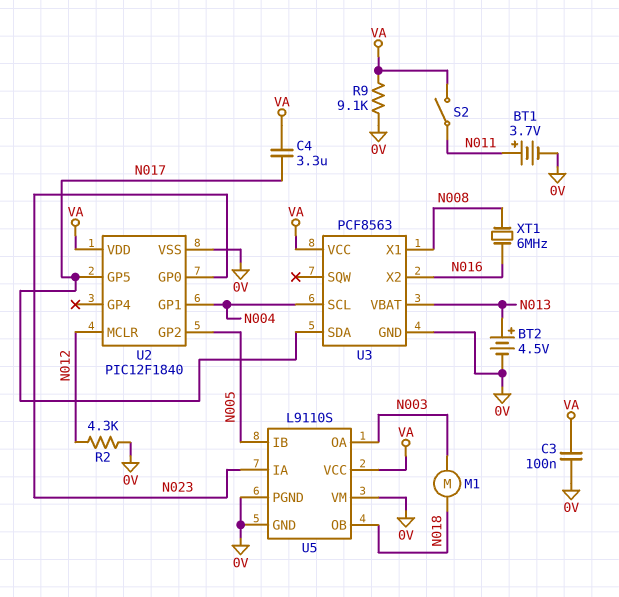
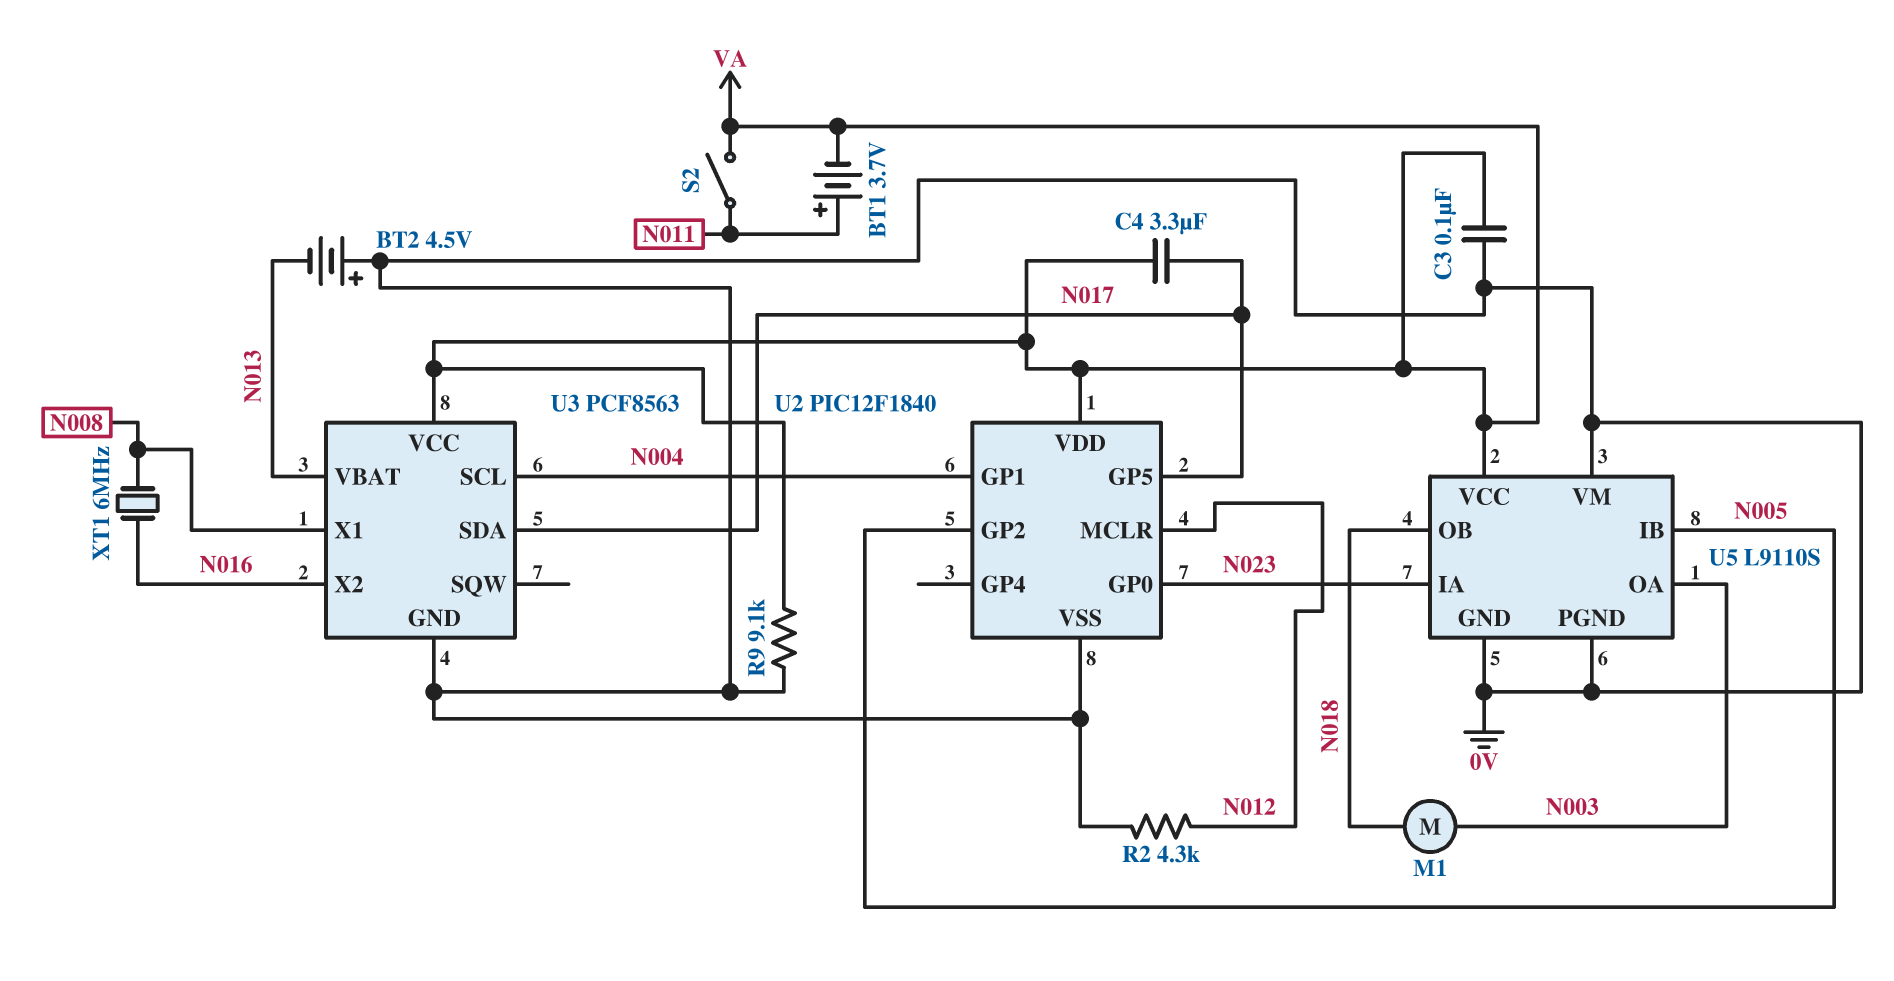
BT1: 3.7V (plus N011, minus 0V) -> 3.7V (plus N011, minus VA)
BT2: 4.5V (plus N013, minus 0V) -> 4.5V (plus 0V, minus N013)

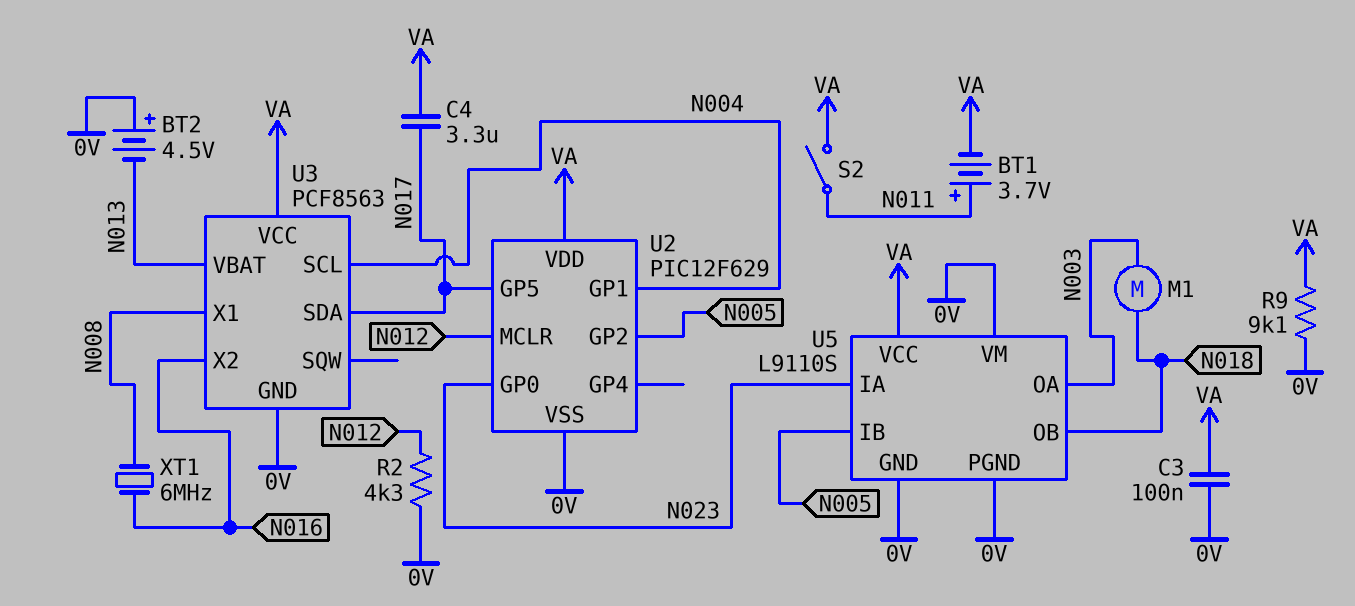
U2: PIC12F1840 -> PIC12F629

